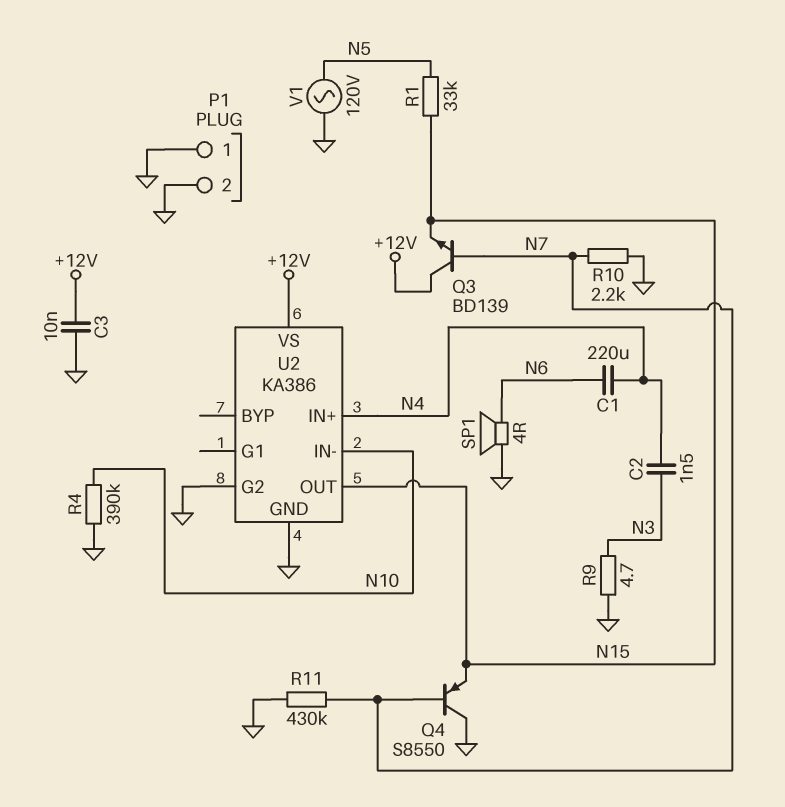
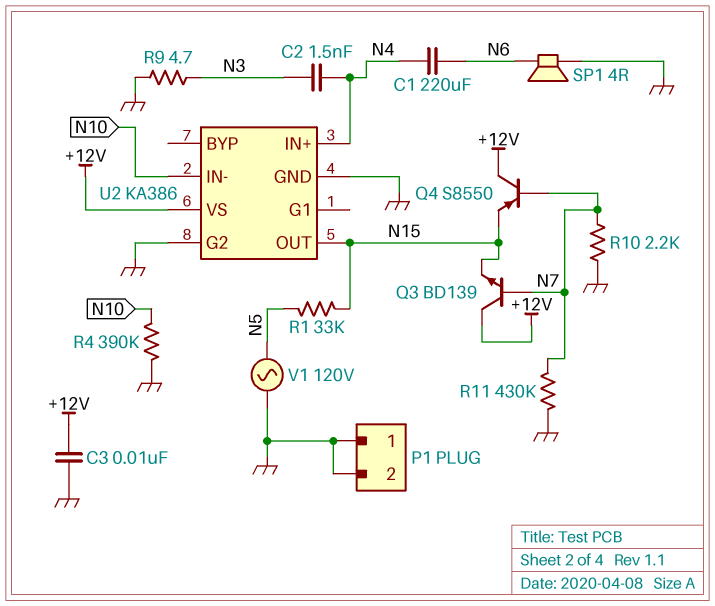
Q4: PNP S8550 (B N7, C GND, E N15) -> PNP S8550 (B N7, C +12V, E N15)

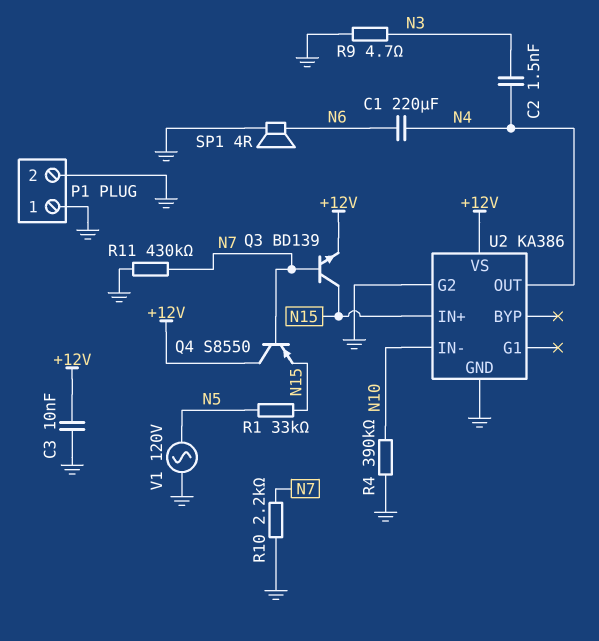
Q3: NPN BD139 (B N7, C +12V, E N15) -> NPN BD139 (B N7, C N15, E +12V)
U2 pin IN+: N4 -> N15
U2 pin OUT: N15 -> N4

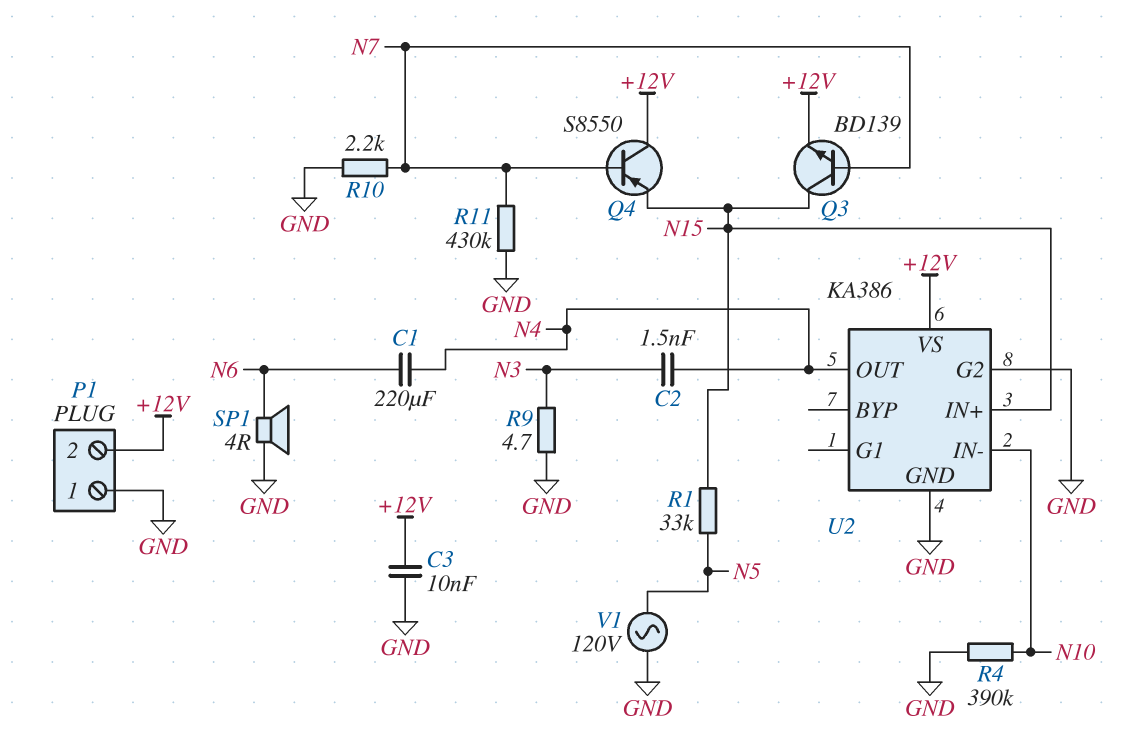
P1 pin 2: GND -> +12V

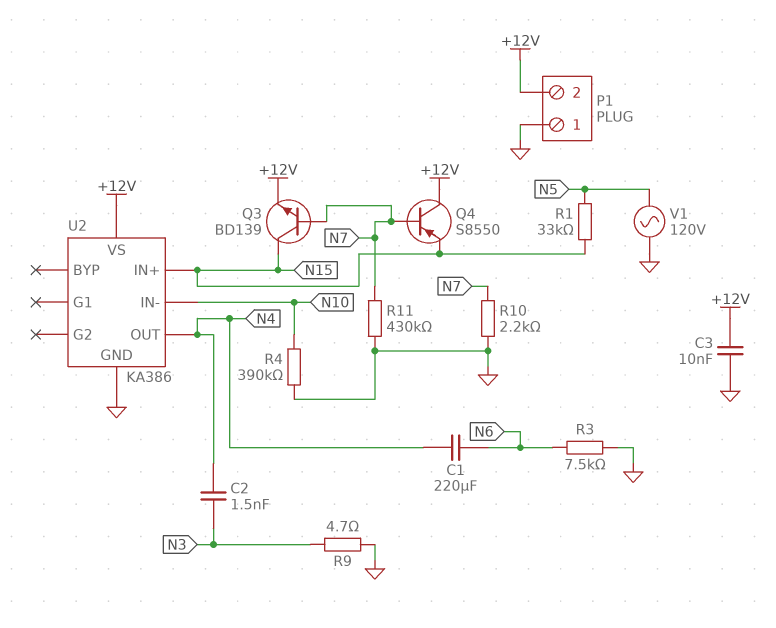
R3: none -> 7.5k (GND, N6)
SP1: speaker 4R (GND, N6) -> none
U2 pin G2: GND -> none

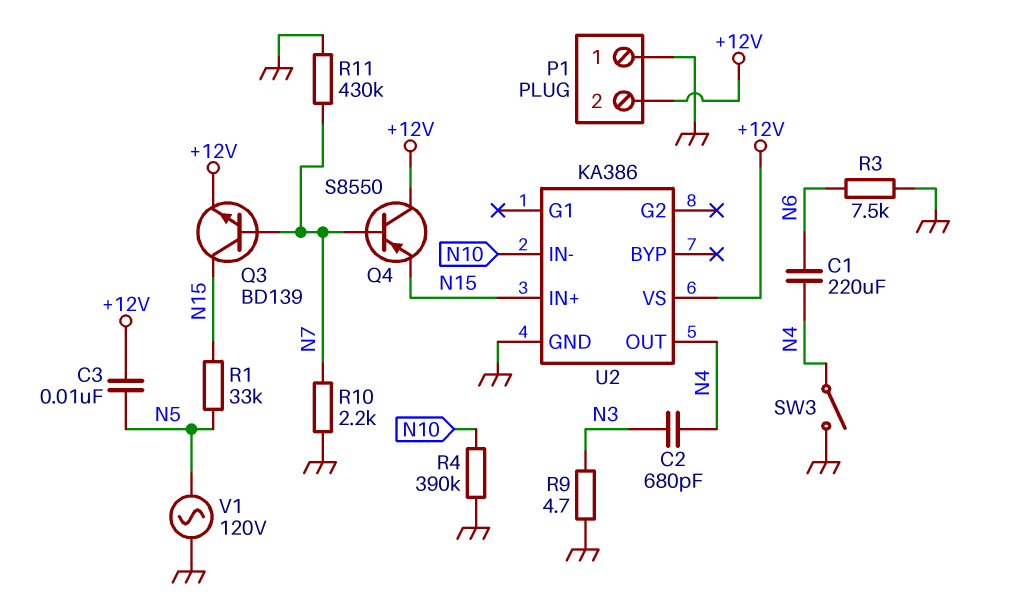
C2: 1.5nF (N3, N4) -> 680pF (N3, N4)
C3: 10nF (+12V, GND) -> 10nF (+12V, N5)
SW3: none -> switch (GND, N4)

